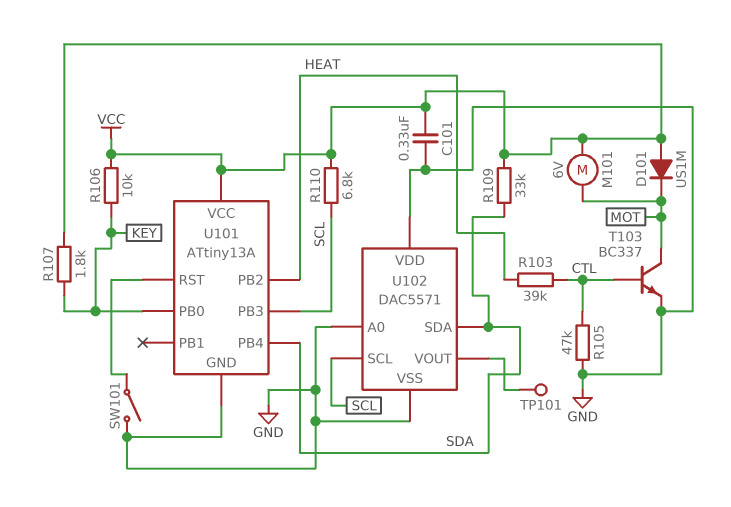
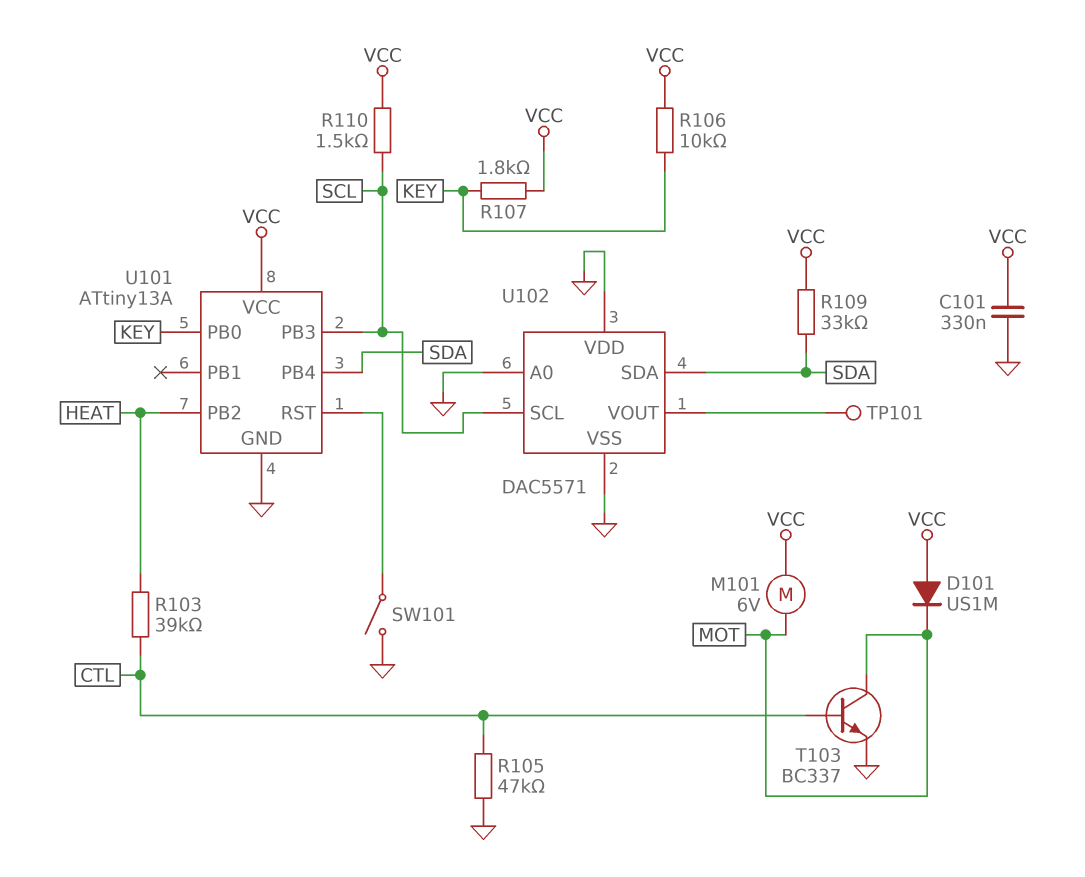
R110: 6.8k (SCL, VCC) -> 1.5k (SCL, VCC)

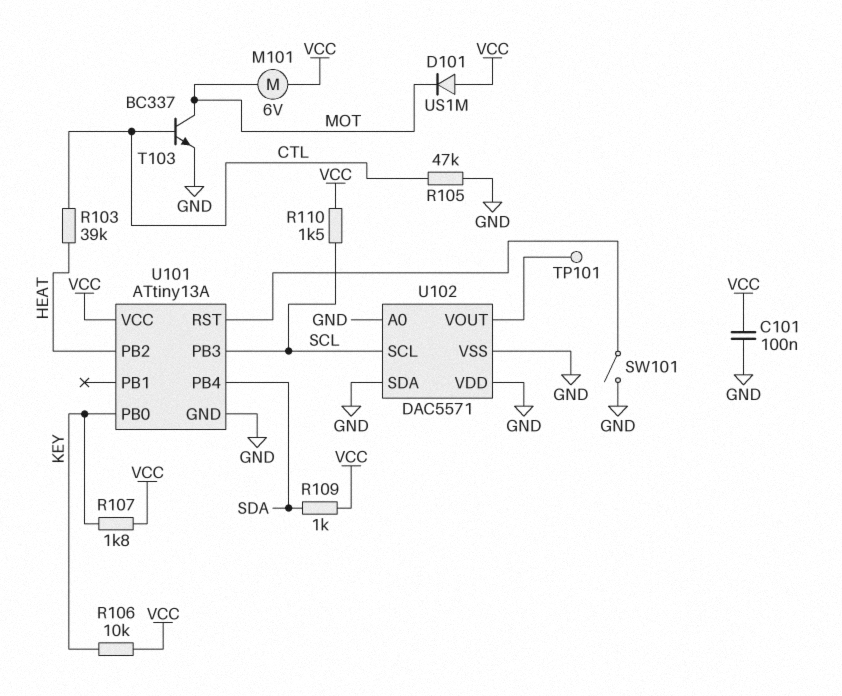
C101: 330nF (GND, VCC) -> 100nF (GND, VCC)
R109: 33k (SDA, VCC) -> 1k (SDA, VCC)
U102 pin SDA: SDA -> GND

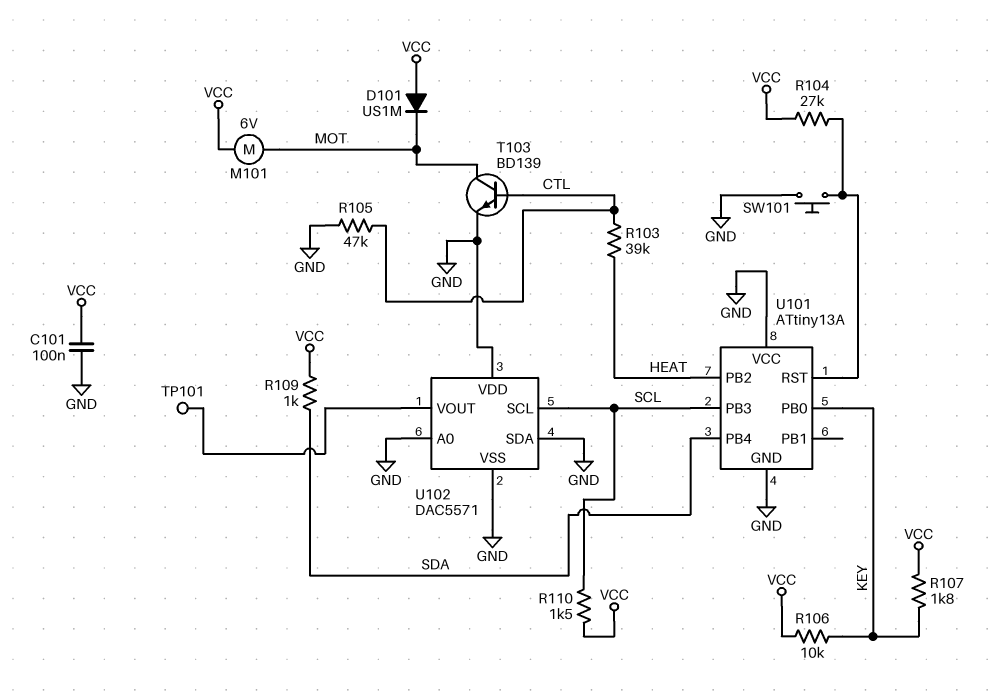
R104: none -> 27k (U101/RST, VCC)
SW101: switch (GND, U101/RST) -> button (GND, U101/RST)
T103: NPN BC337 (B CTL, C MOT, E GND) -> NPN BD139 (B CTL, C MOT, E GND)
U101 pin VCC: VCC -> GND

